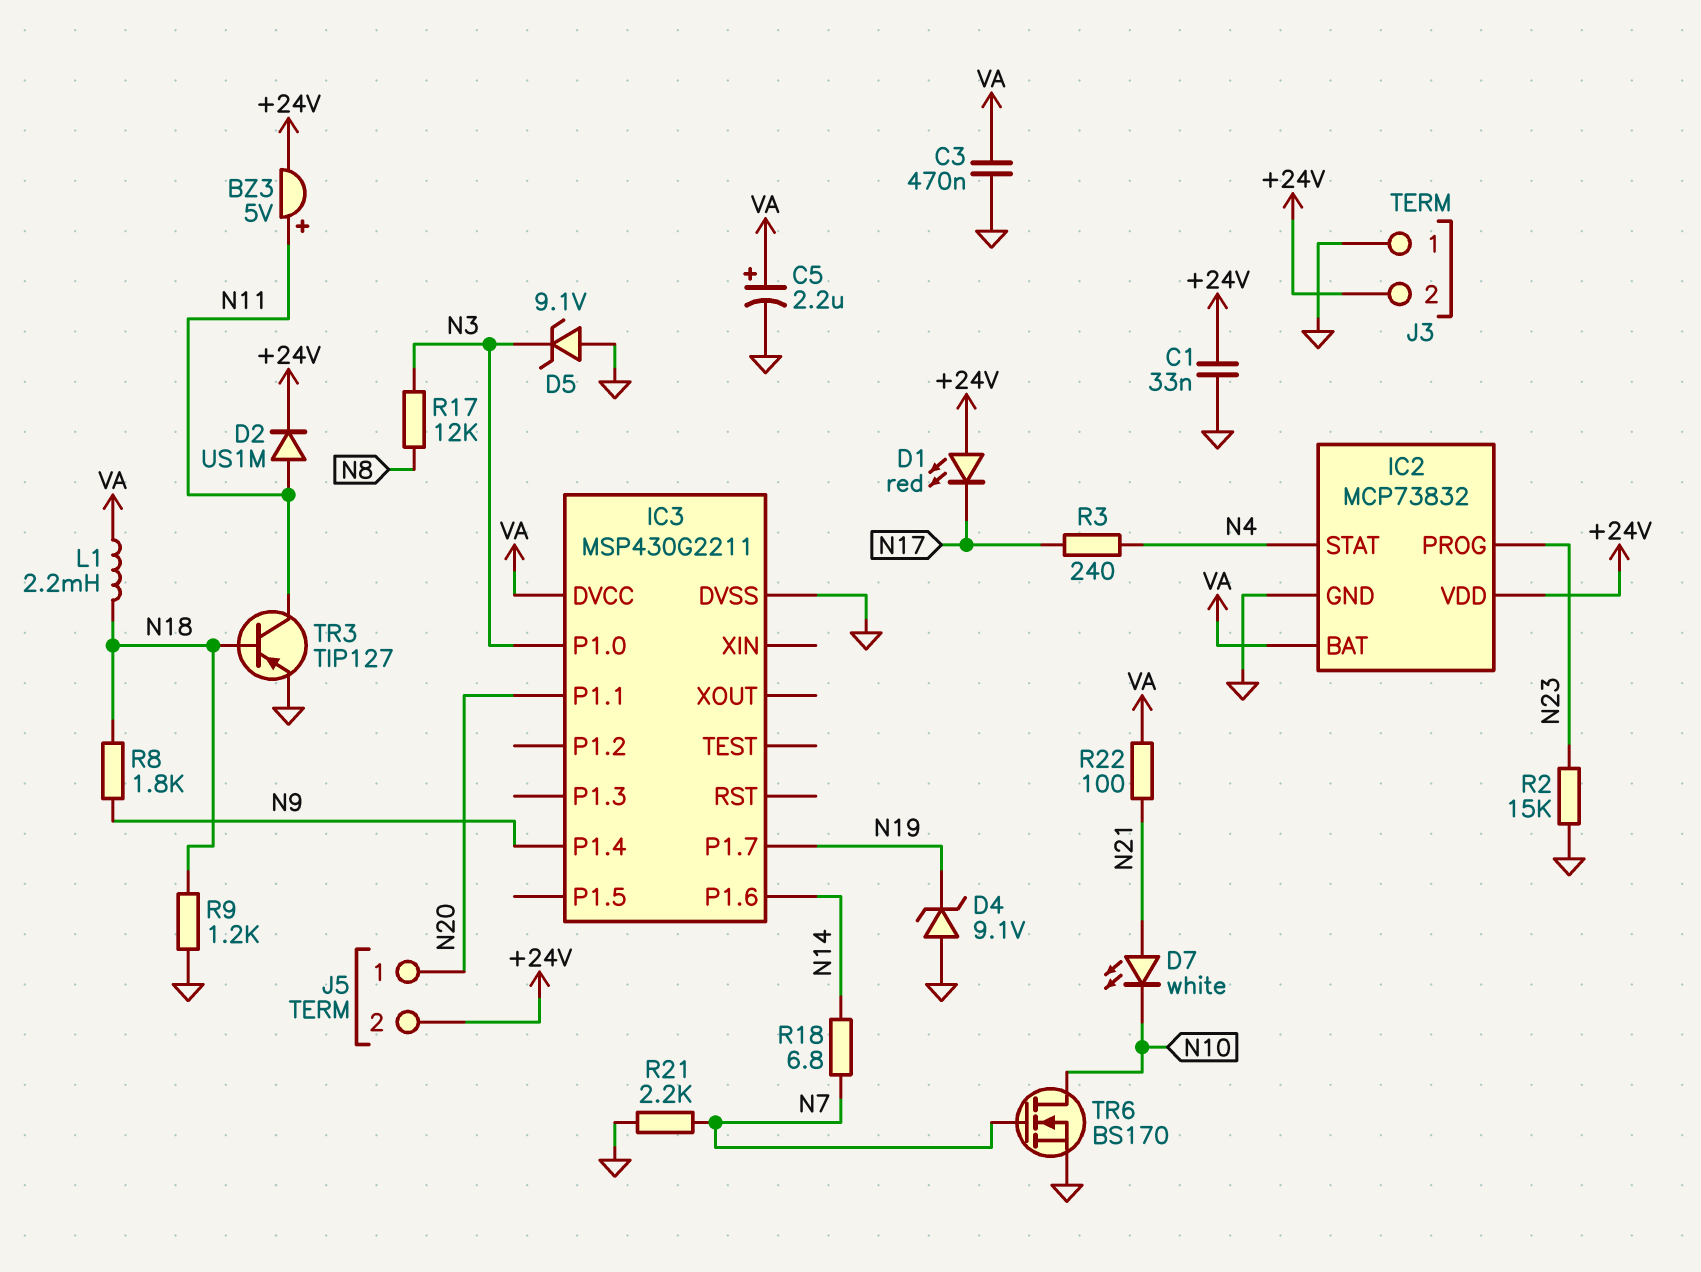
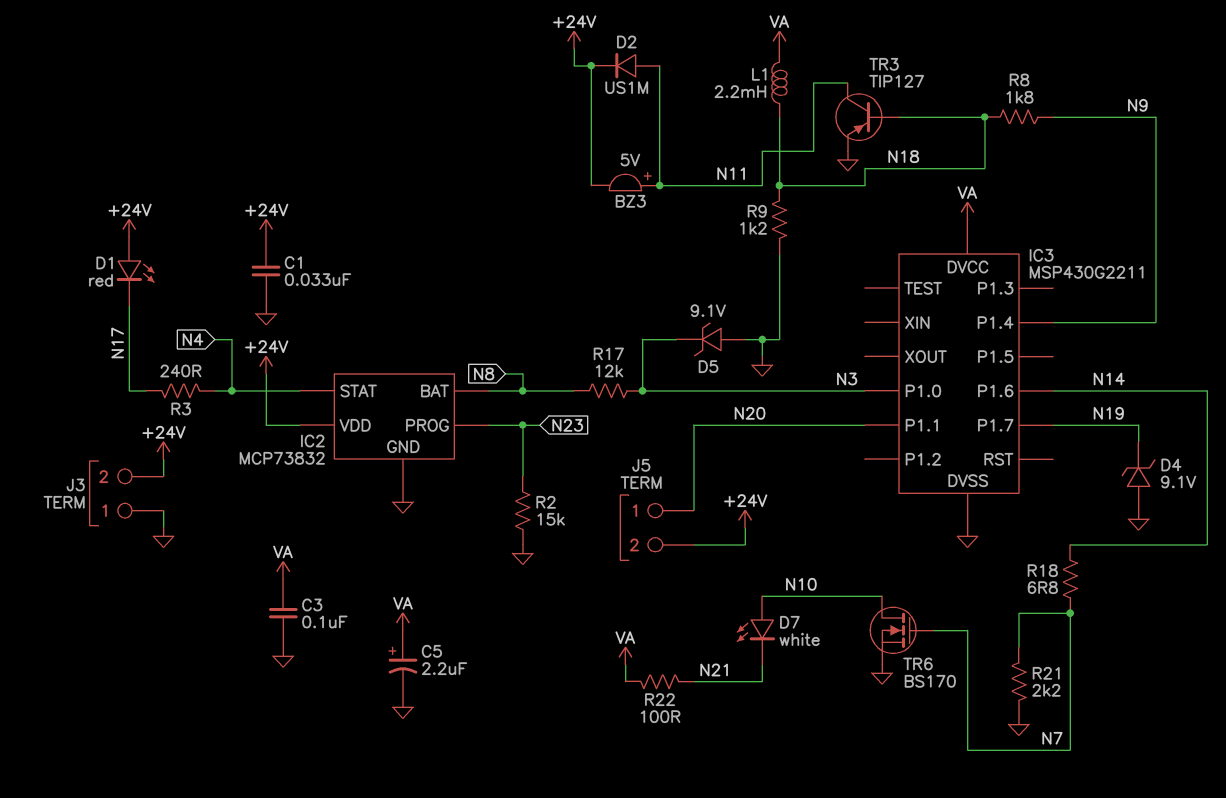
C3: 470nF (GND, VA) -> 100nF (GND, VA)
D7: LED white (A N21, K N10) -> LED white (A N10, K N21)
IC2 pin BAT: VA -> N8

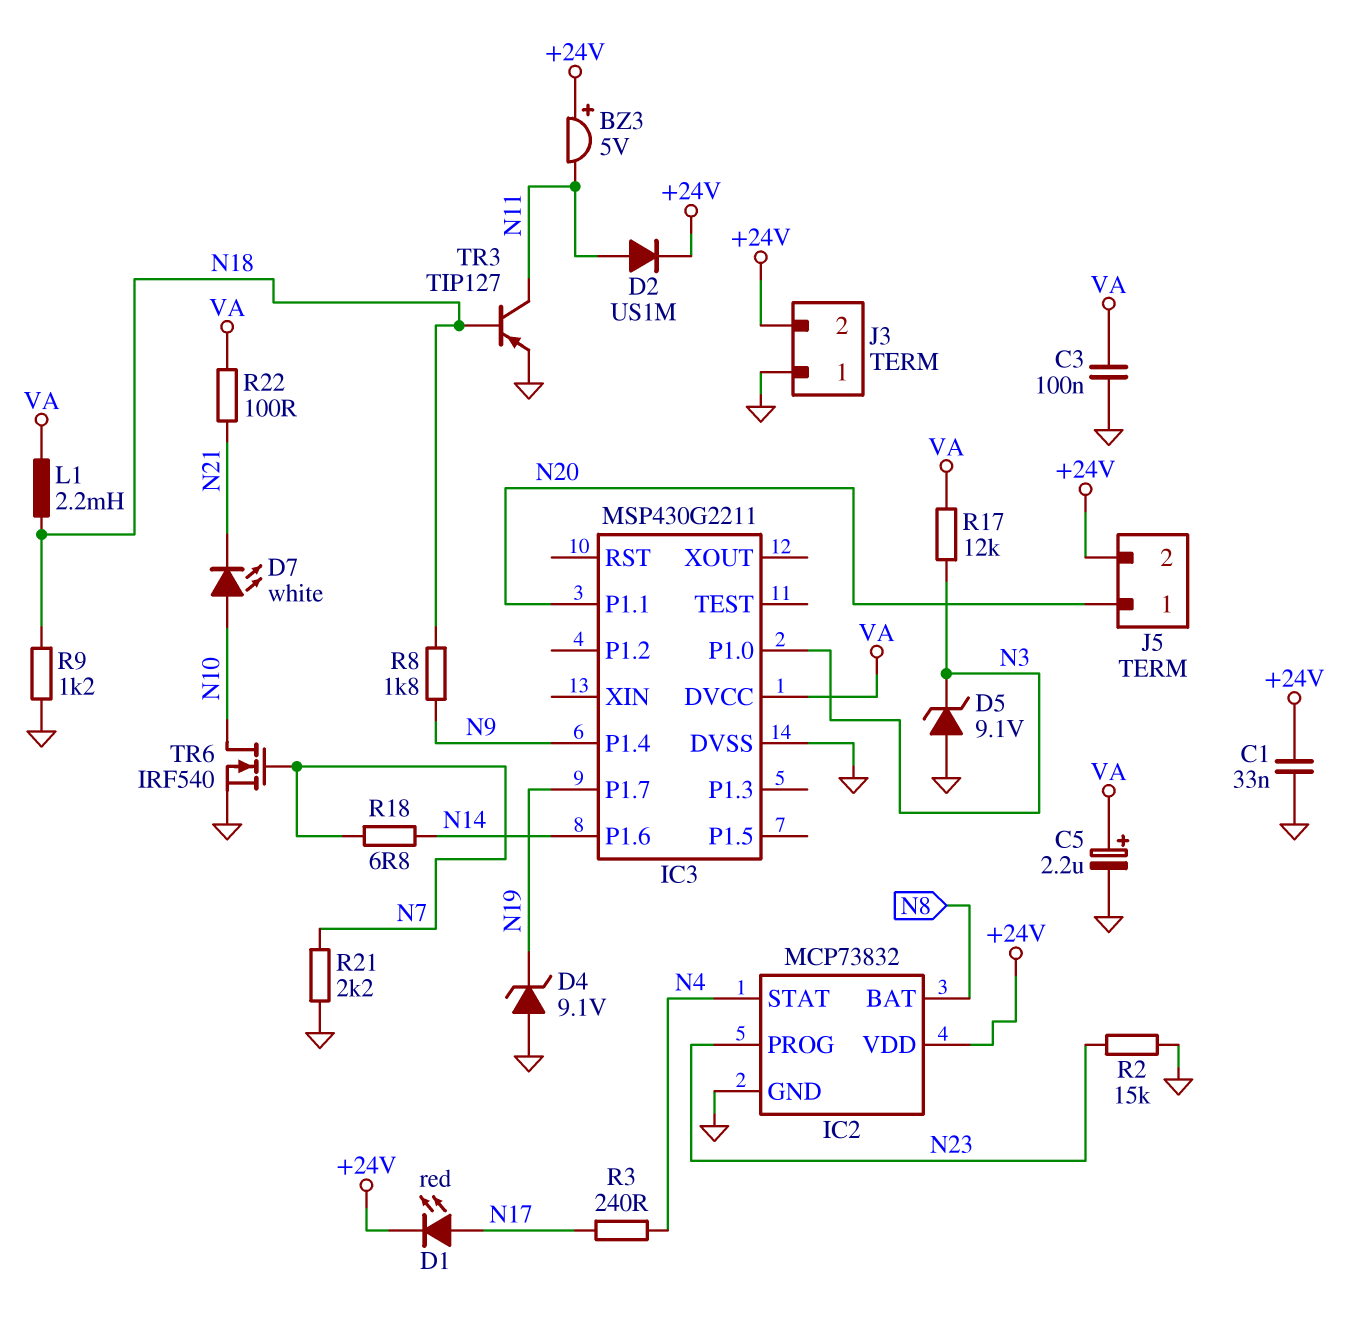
BZ3: buzzer 5V (plus N11, minus +24V) -> buzzer 5V (plus +24V, minus N11)
D1: LED red (A +24V, K N17) -> LED red (A N17, K +24V)
R17: 12k (N3, N8) -> 12k (N3, VA)
TR6: NMOS BS170 (G N7, D N10, S GND) -> NMOS IRF540 (G N7, D N10, S GND)

